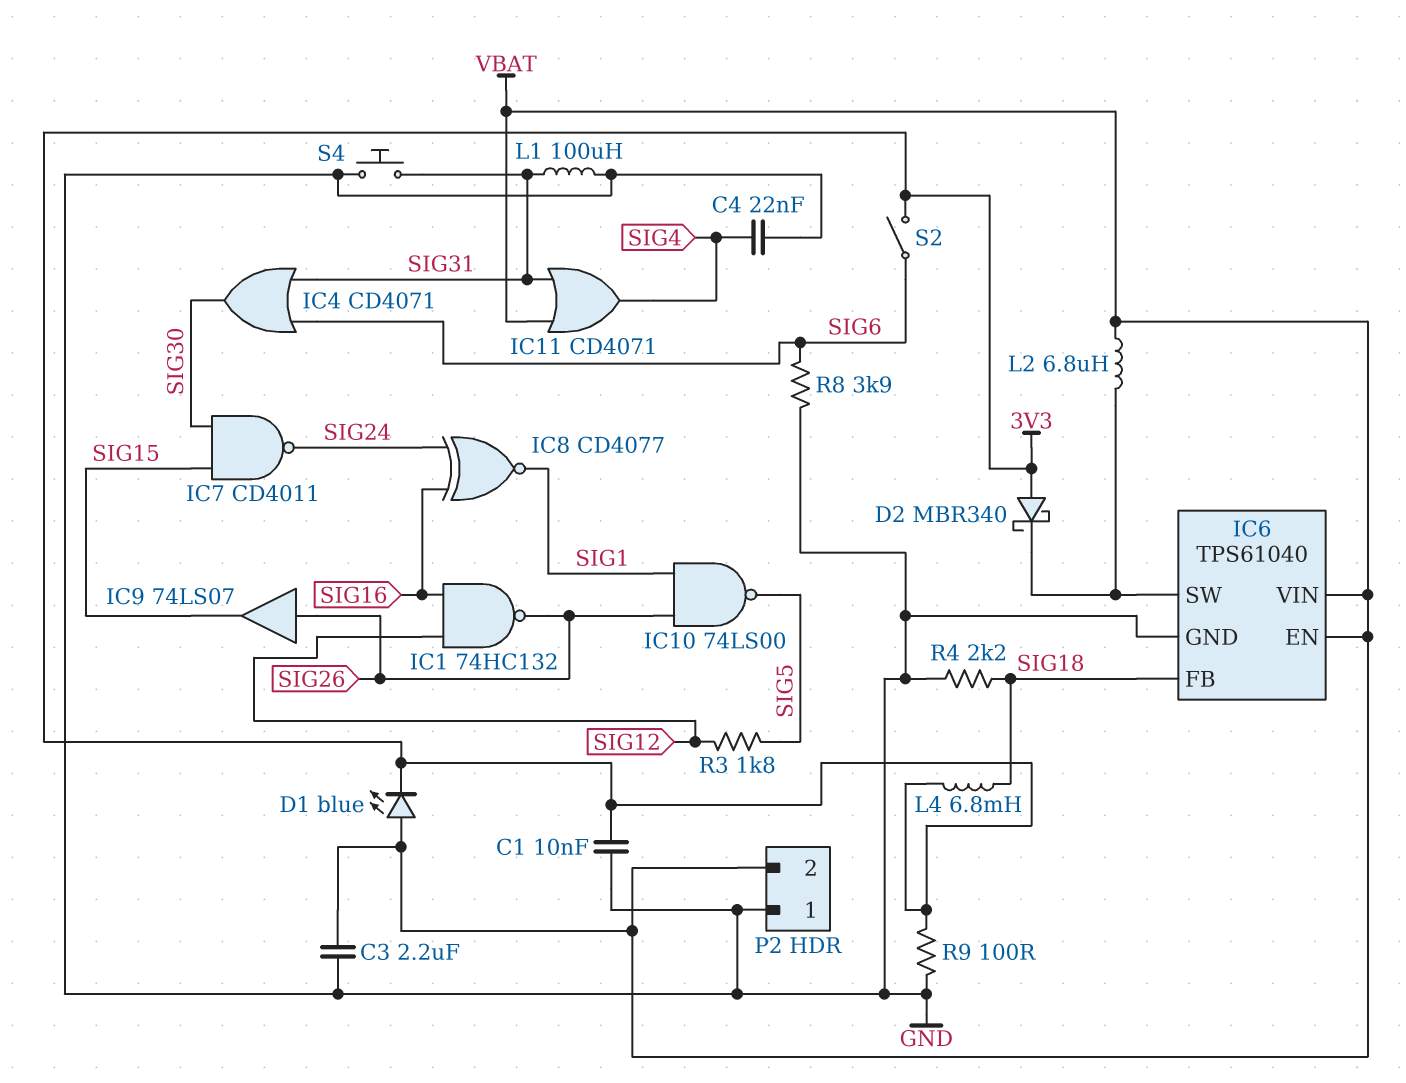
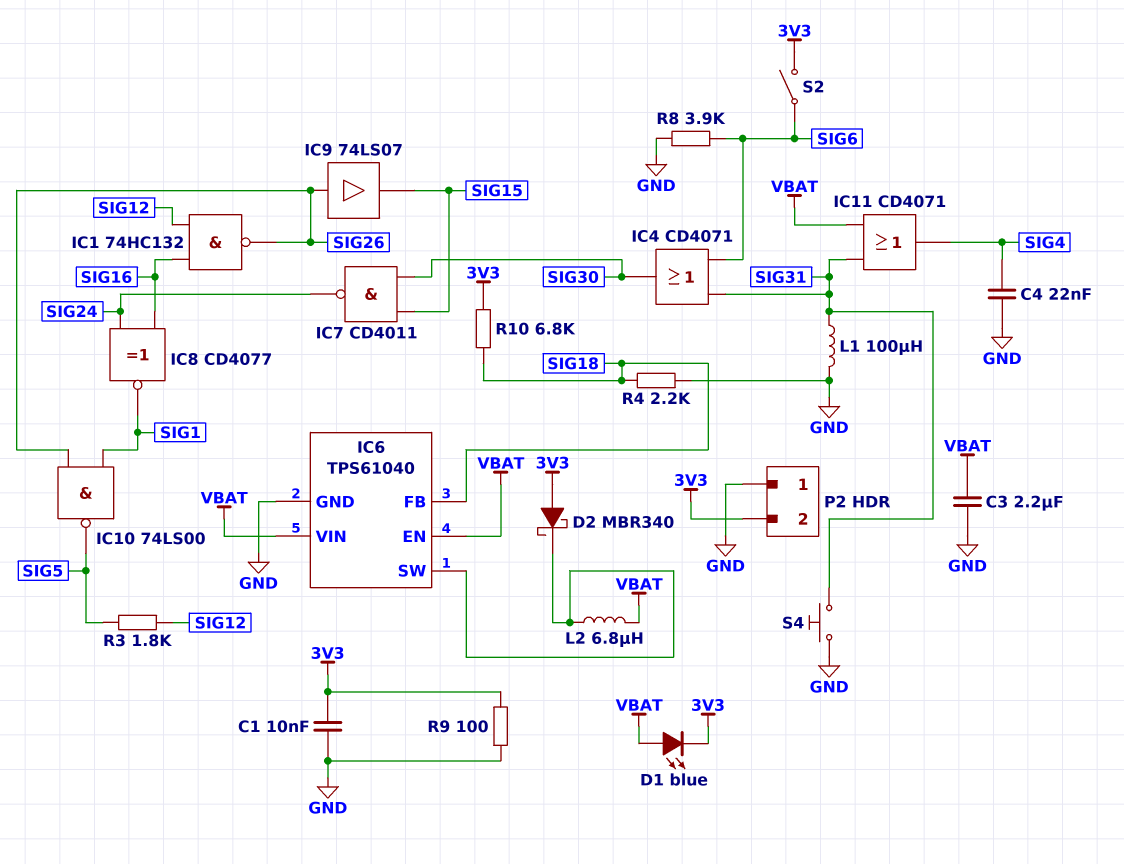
L4: 6.8mH (3V3, SIG18) -> none
P2 pin 2: VBAT -> 3V3
R10: none -> 6.8k (3V3, SIG18)

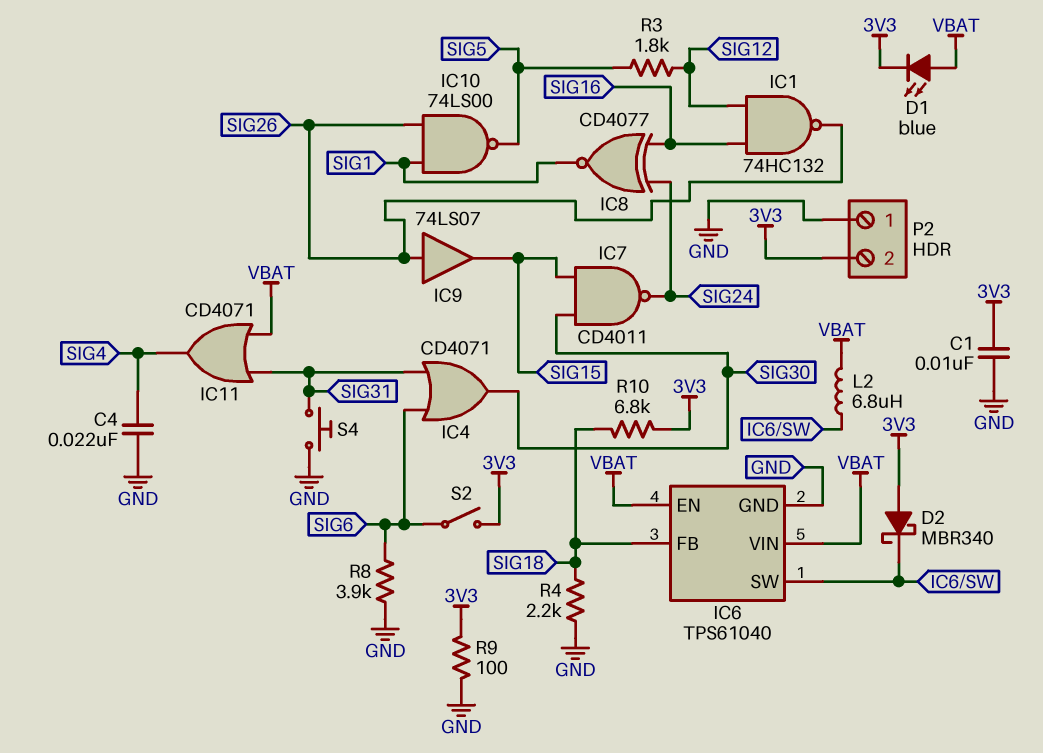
C3: 2.2uF (GND, VBAT) -> none
L1: 100uH (GND, SIG31) -> none

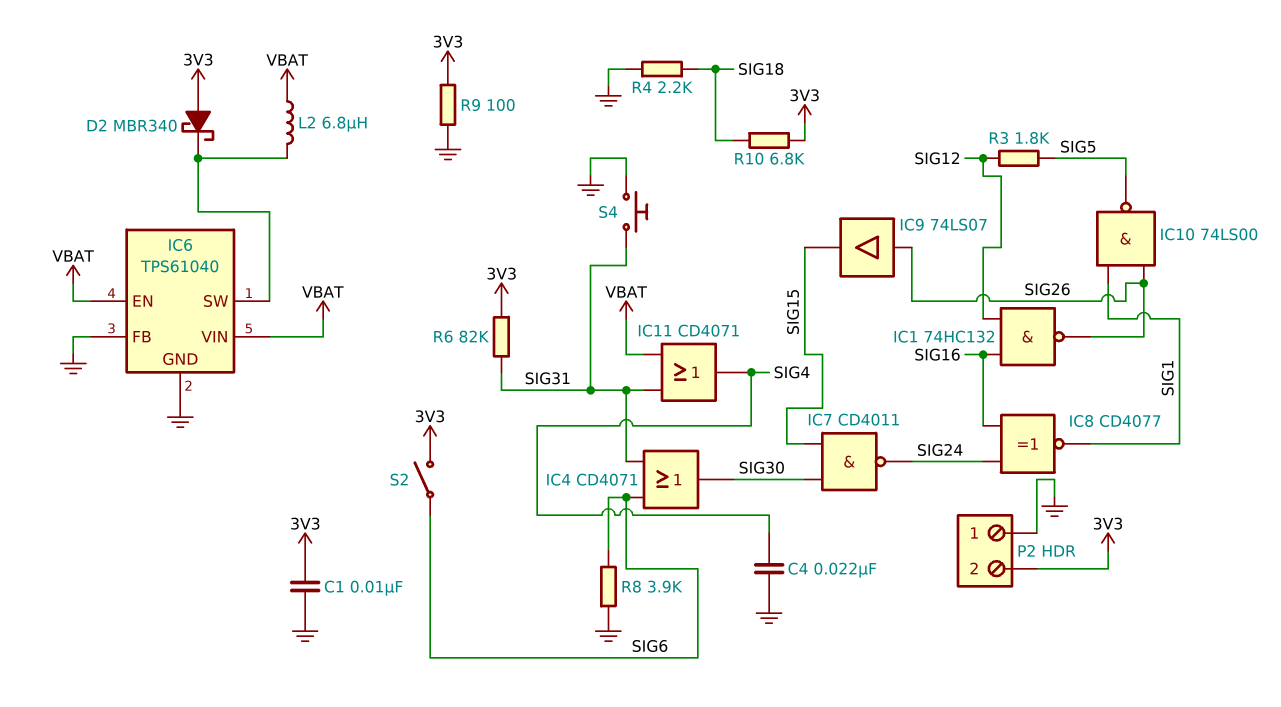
D1: LED blue (A VBAT, K 3V3) -> none
IC6 pin FB: SIG18 -> GND
R6: none -> 82k (3V3, SIG31)

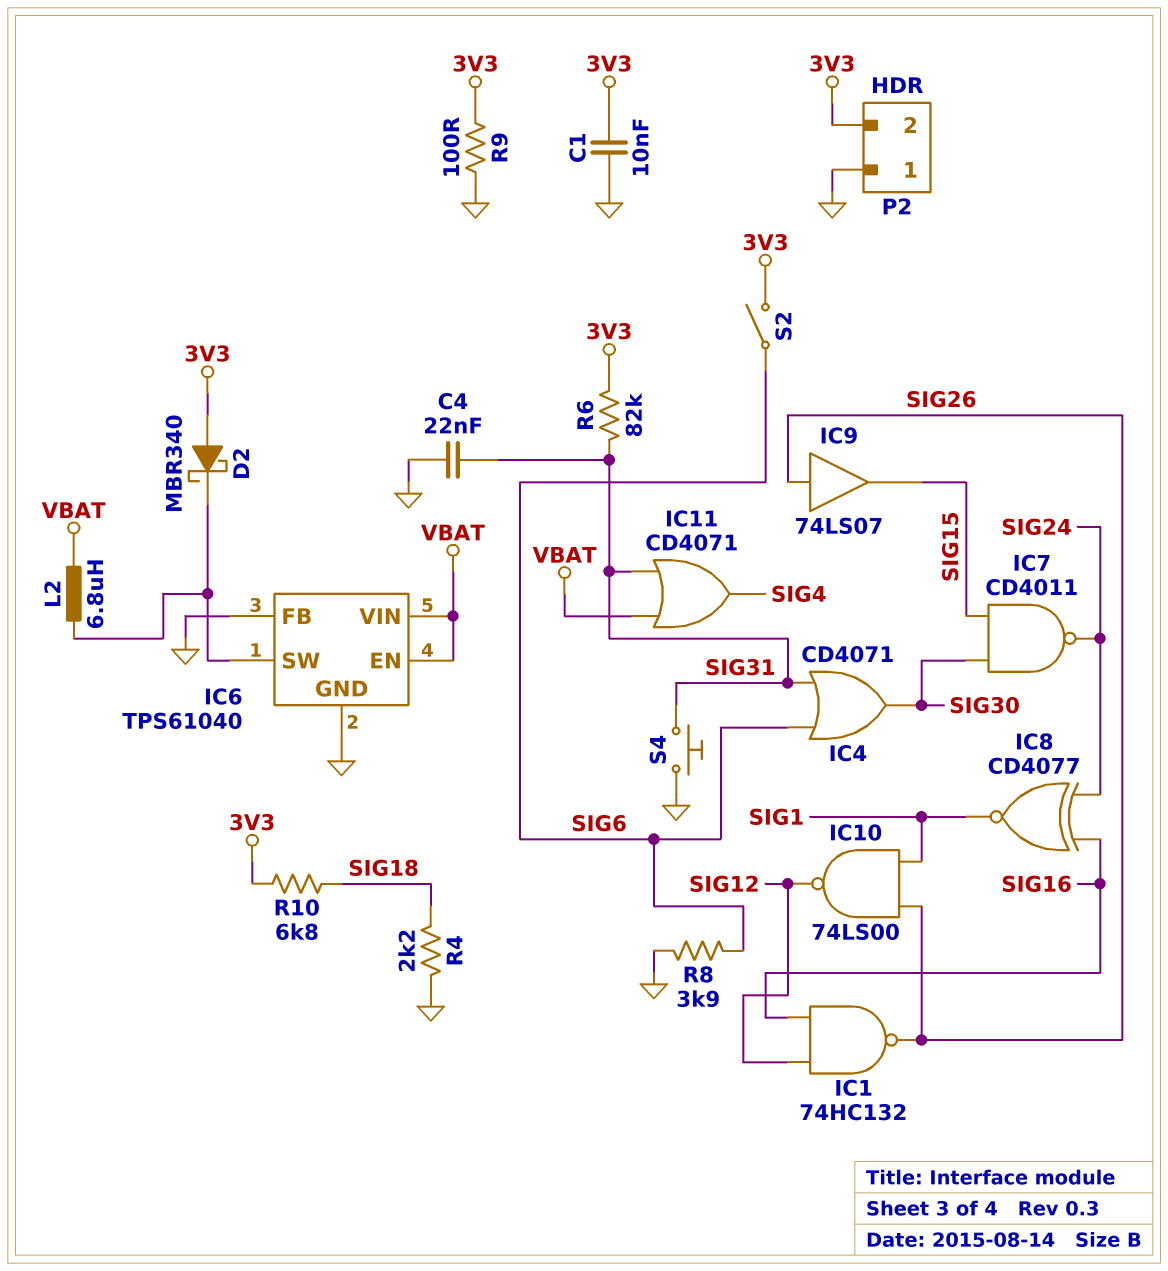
C4: 22nF (GND, SIG4) -> 22nF (GND, SIG31)
IC10: NAND 74LS00 (in SIG1, in SIG26, out SIG5) -> NAND 74LS00 (in SIG1, in SIG26, out SIG12)
R3: 1.8k (SIG5, SIG12) -> none

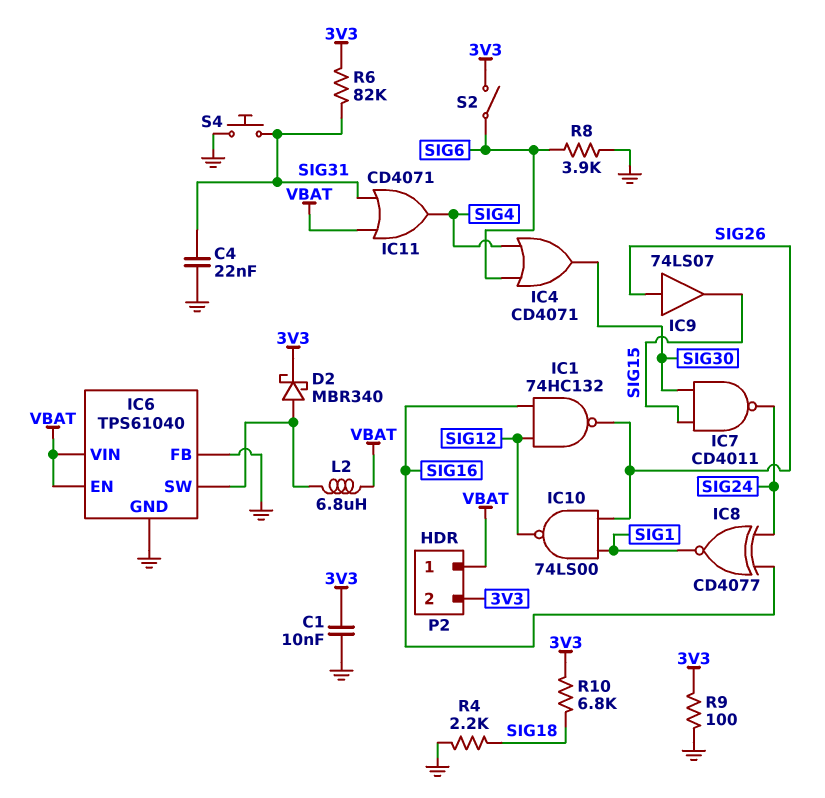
D2: schottky MBR340 (A 3V3, K IC6/SW) -> schottky MBR340 (A IC6/SW, K 3V3)
IC4: OR CD4071 (in SIG6, in SIG31, out SIG30) -> OR CD4071 (in SIG4, in SIG6, out SIG30)
P2 pin 1: GND -> VBAT

